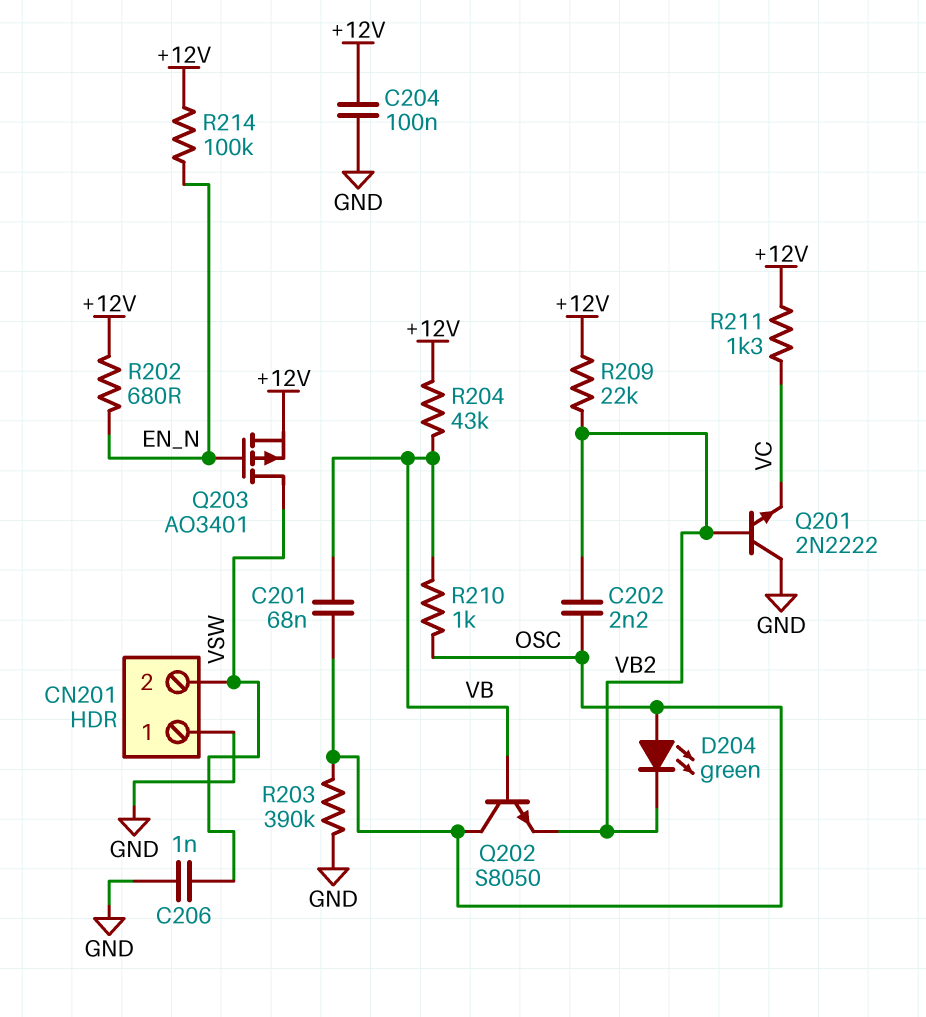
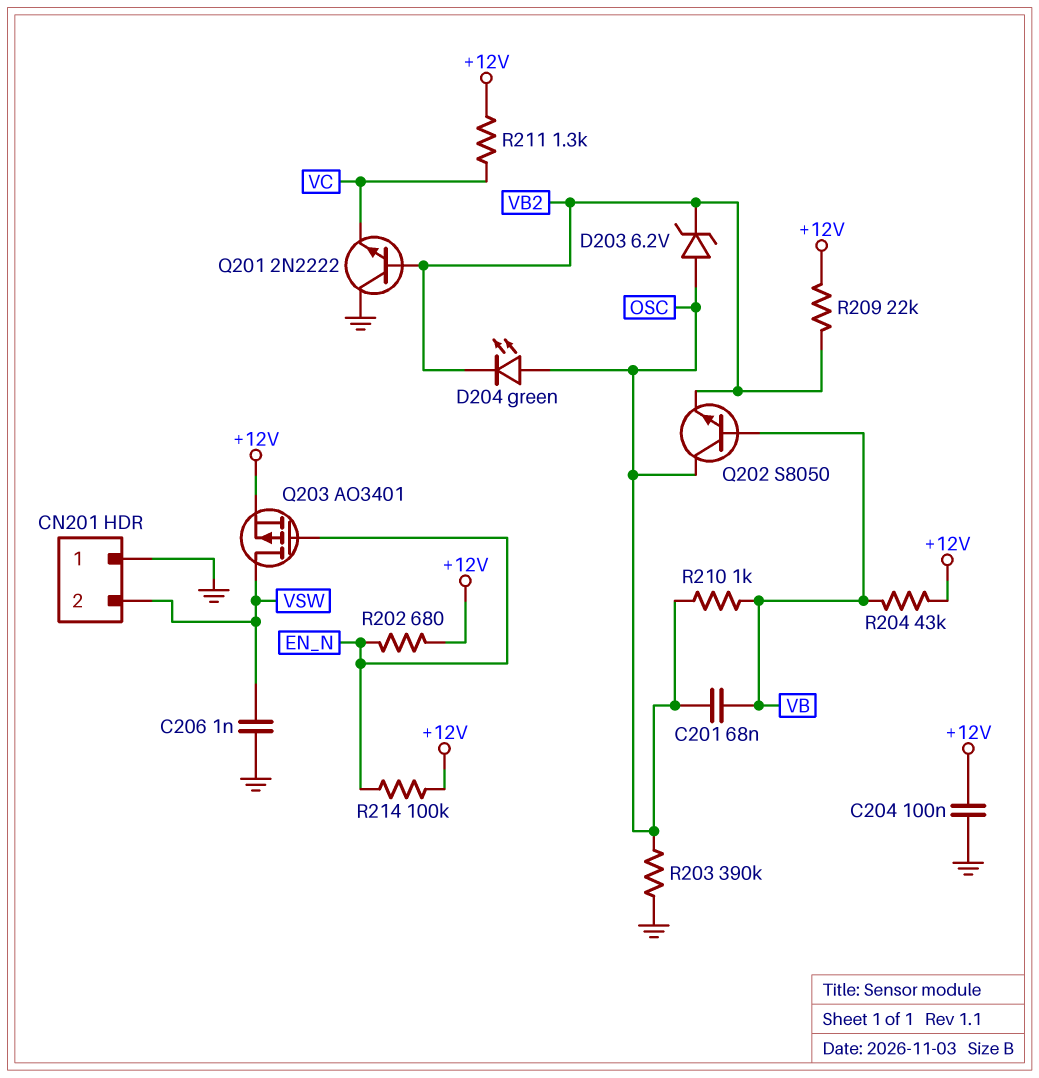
C202: 2.2nF (OSC, VB2) -> none
D203: none -> zener 6.2V (A OSC, K VB2)

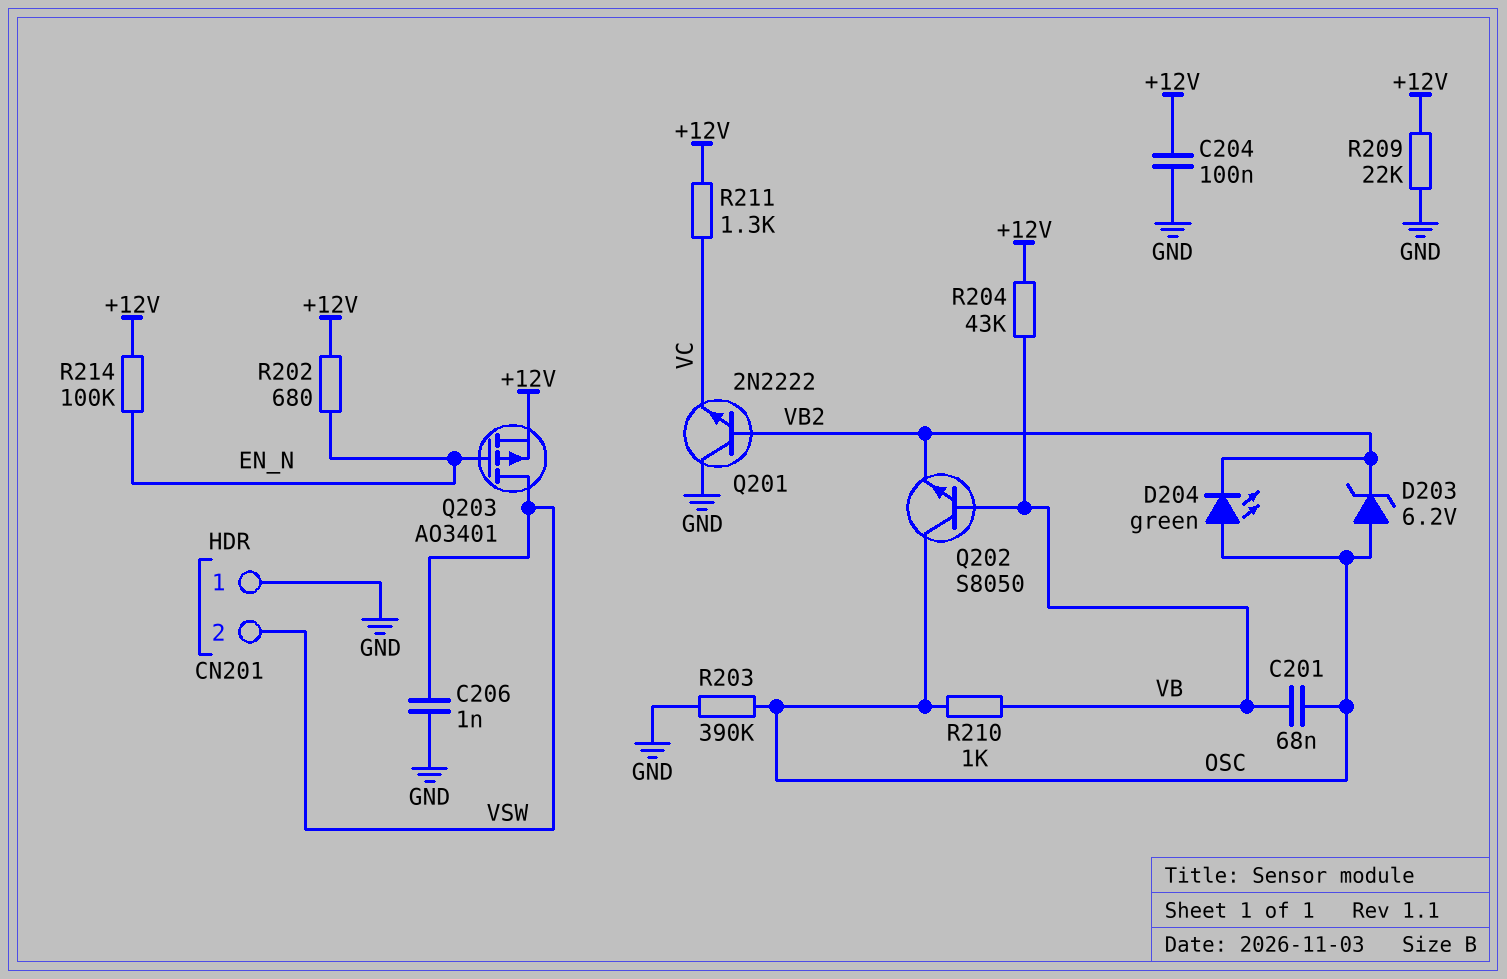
R209: 22k (+12V, VB2) -> 22k (+12V, GND)

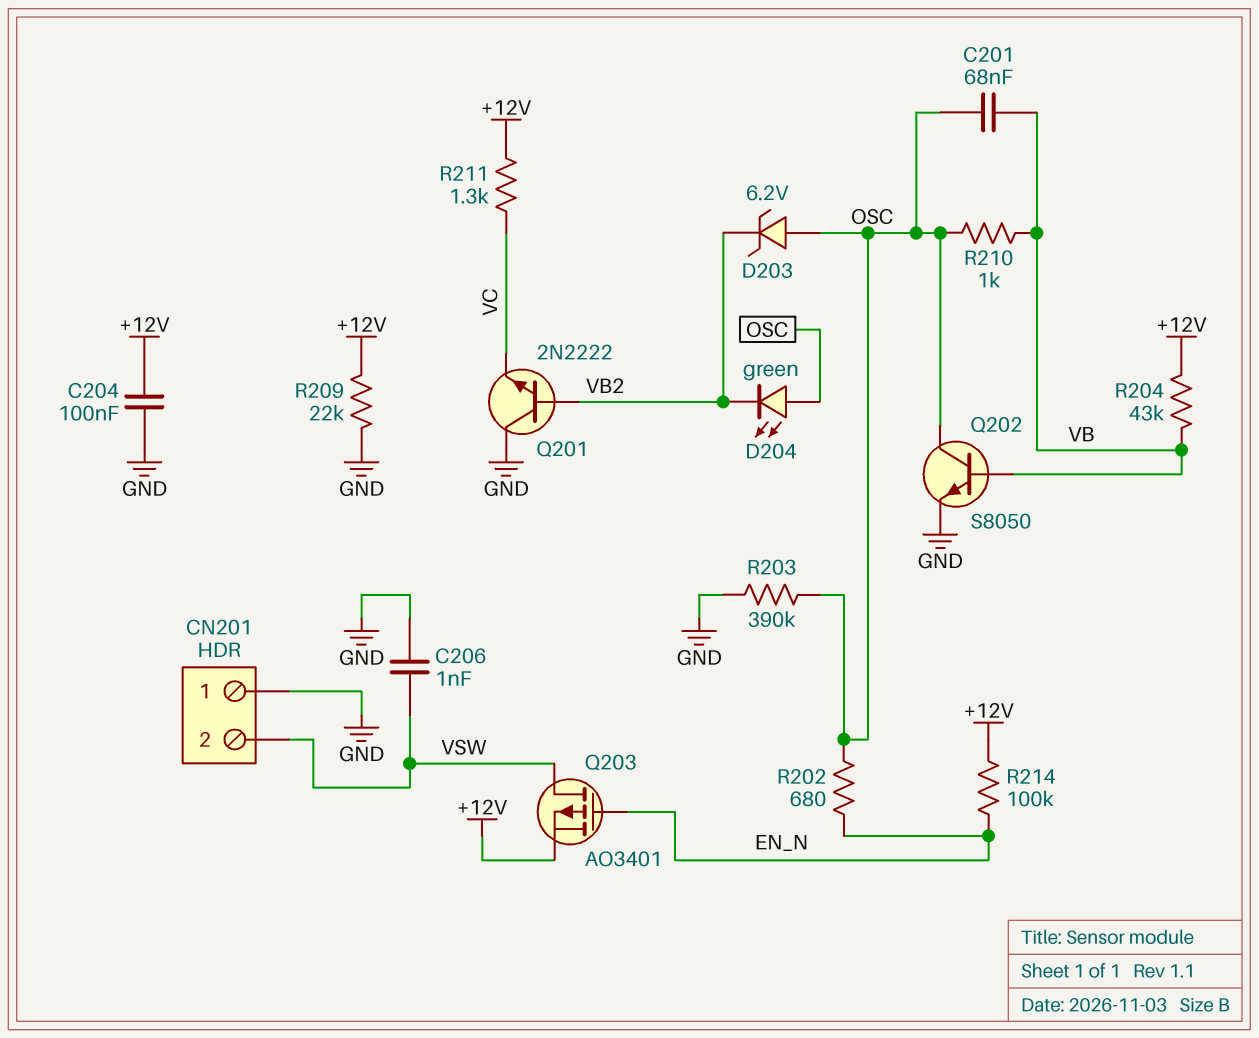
Q202: NPN S8050 (B VB, C OSC, E VB2) -> NPN S8050 (B VB, C OSC, E GND)
R202: 680 (+12V, EN_N) -> 680 (EN_N, OSC)

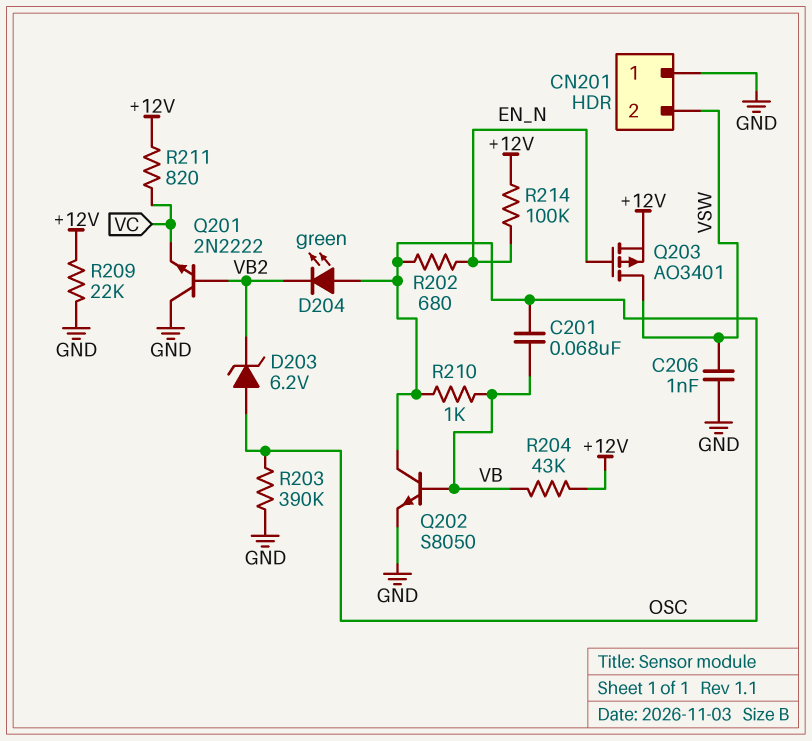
C204: 100nF (+12V, GND) -> none
R211: 1.3k (+12V, VC) -> 820 (+12V, VC)

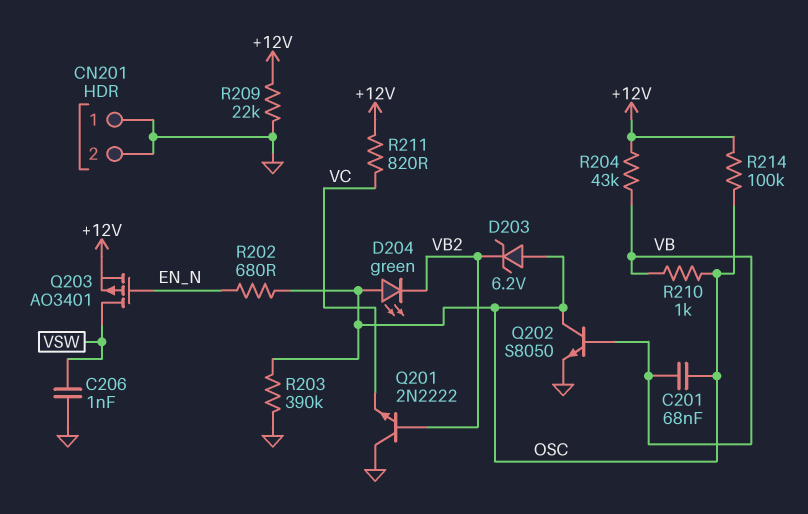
CN201 pin 2: VSW -> GND
R214: 100k (+12V, EN_N) -> 100k (+12V, OSC)

